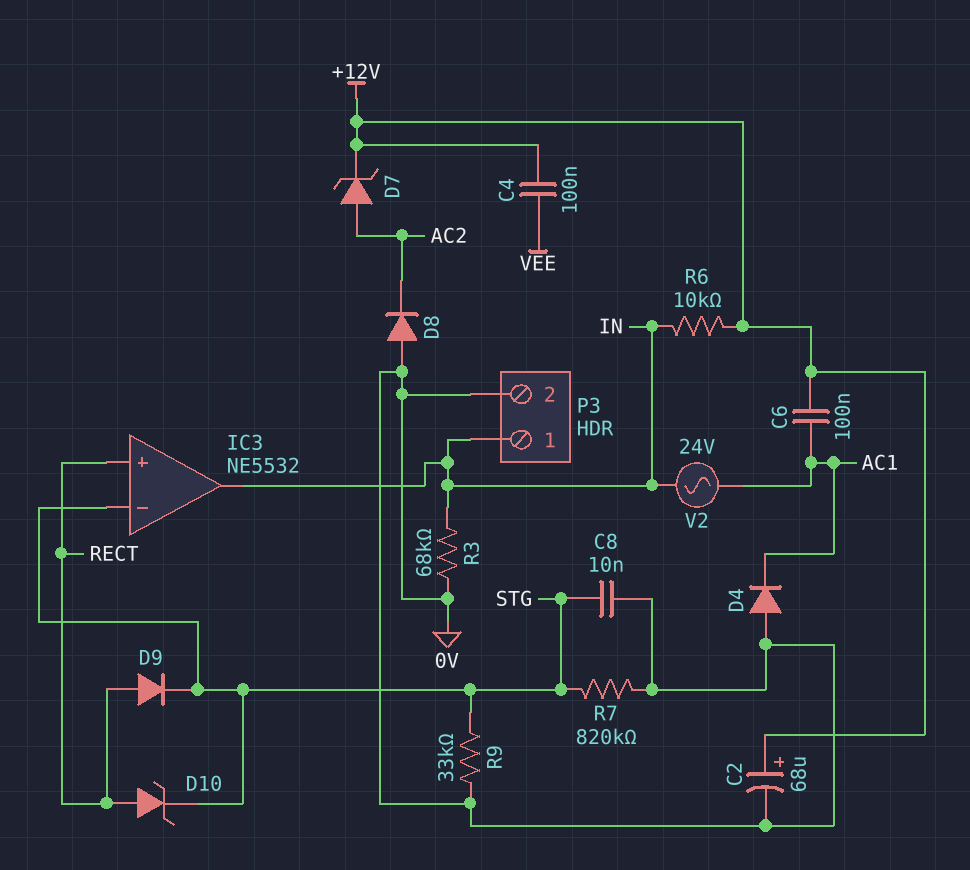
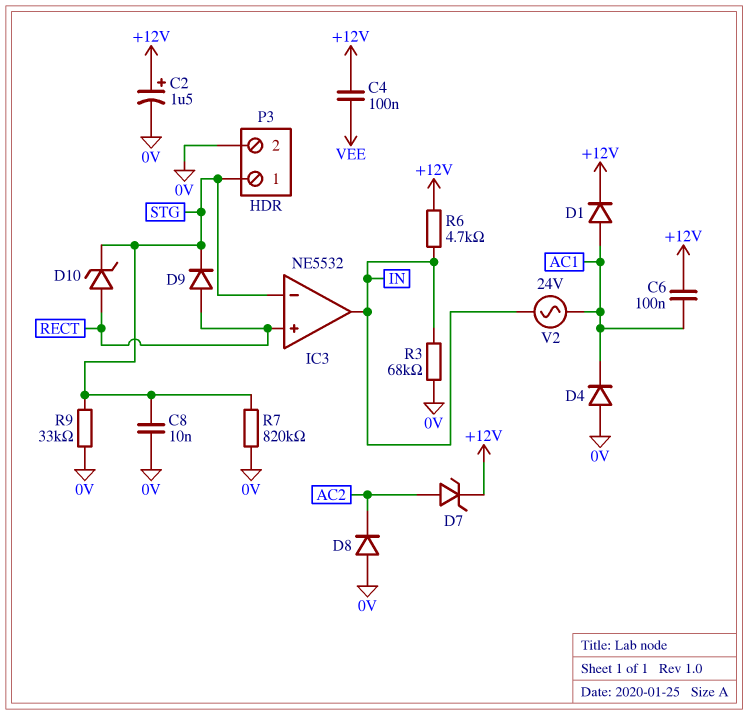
C2: 68uF (plus +12V, minus 0V) -> 1.5uF (plus +12V, minus 0V)
D1: none -> diode (A AC1, K +12V)
P3 pin 1: IN -> STG
R6: 10k (+12V, IN) -> 4.7k (+12V, IN)

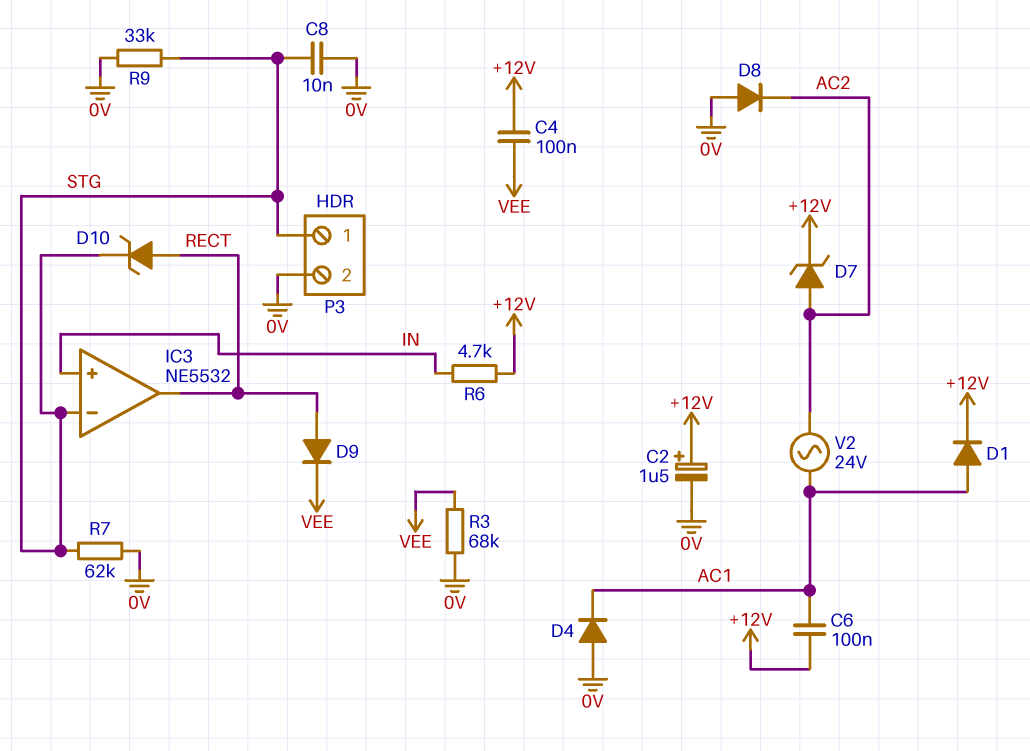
D9: diode (A RECT, K STG) -> diode (A RECT, K VEE)
IC3 pin in+: RECT -> IN
IC3 pin out: IN -> RECT
R3: 68k (0V, IN) -> 68k (0V, VEE)
R7: 820k (0V, STG) -> 62k (0V, STG)
V2: AC 24V (AC1, IN) -> AC 24V (AC1, AC2)

